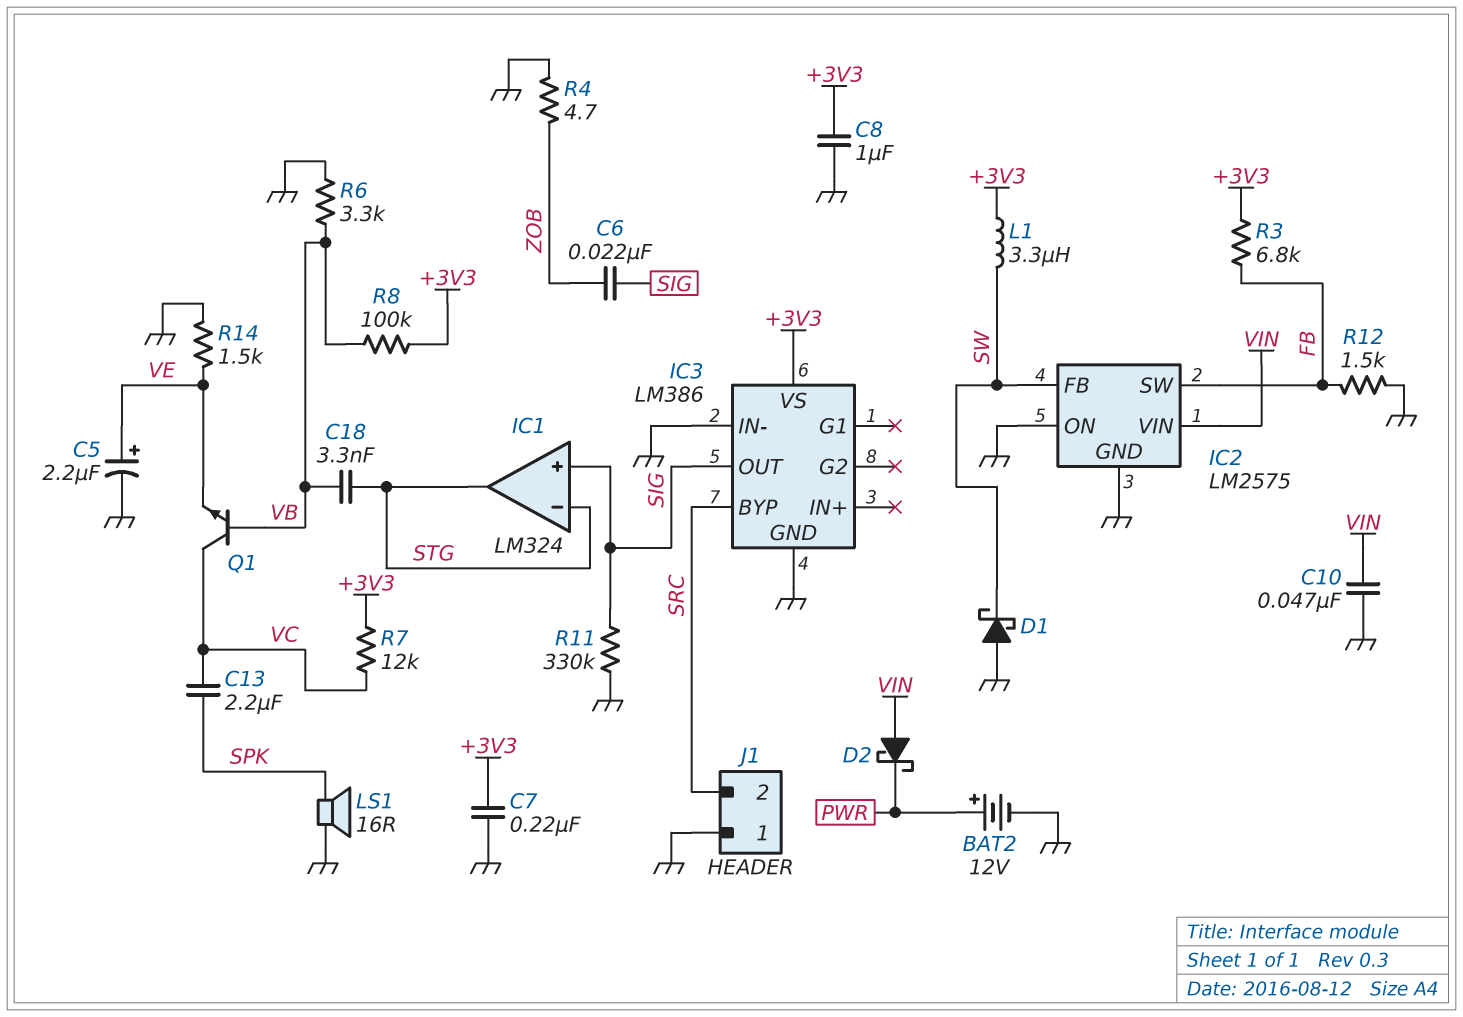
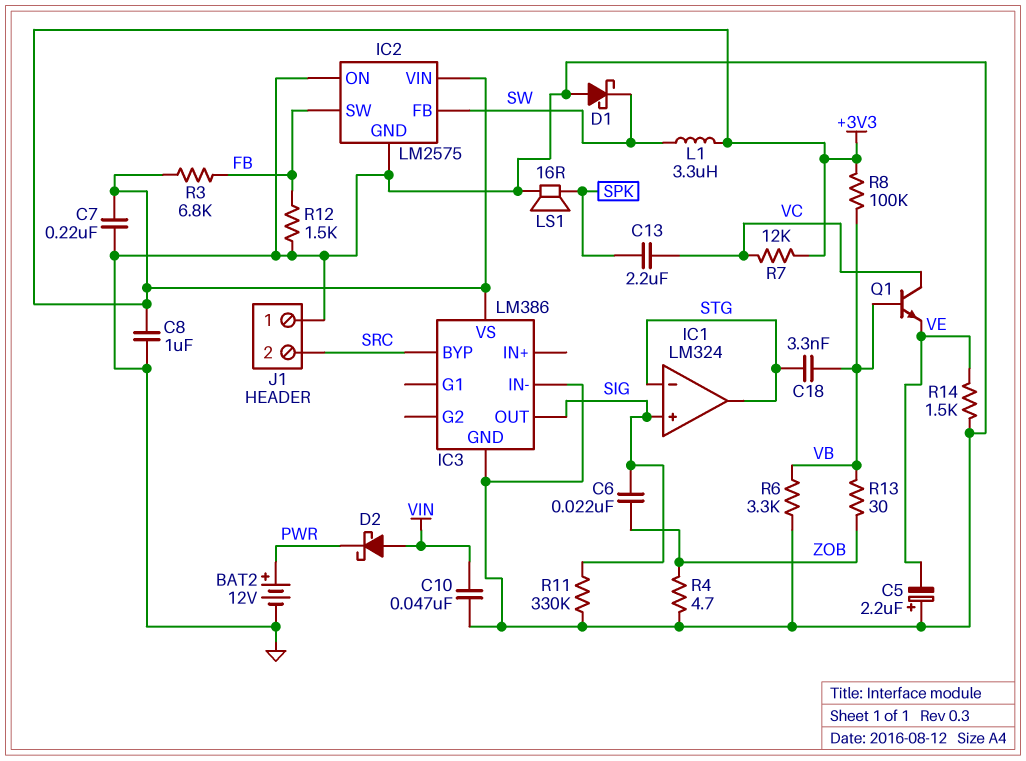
C5: 2.2uF (plus VE, minus GND) -> 2.2uF (plus GND, minus VE)
IC2 pin VIN: VIN -> +3V3
R13: none -> 30 (VB, ZOB)

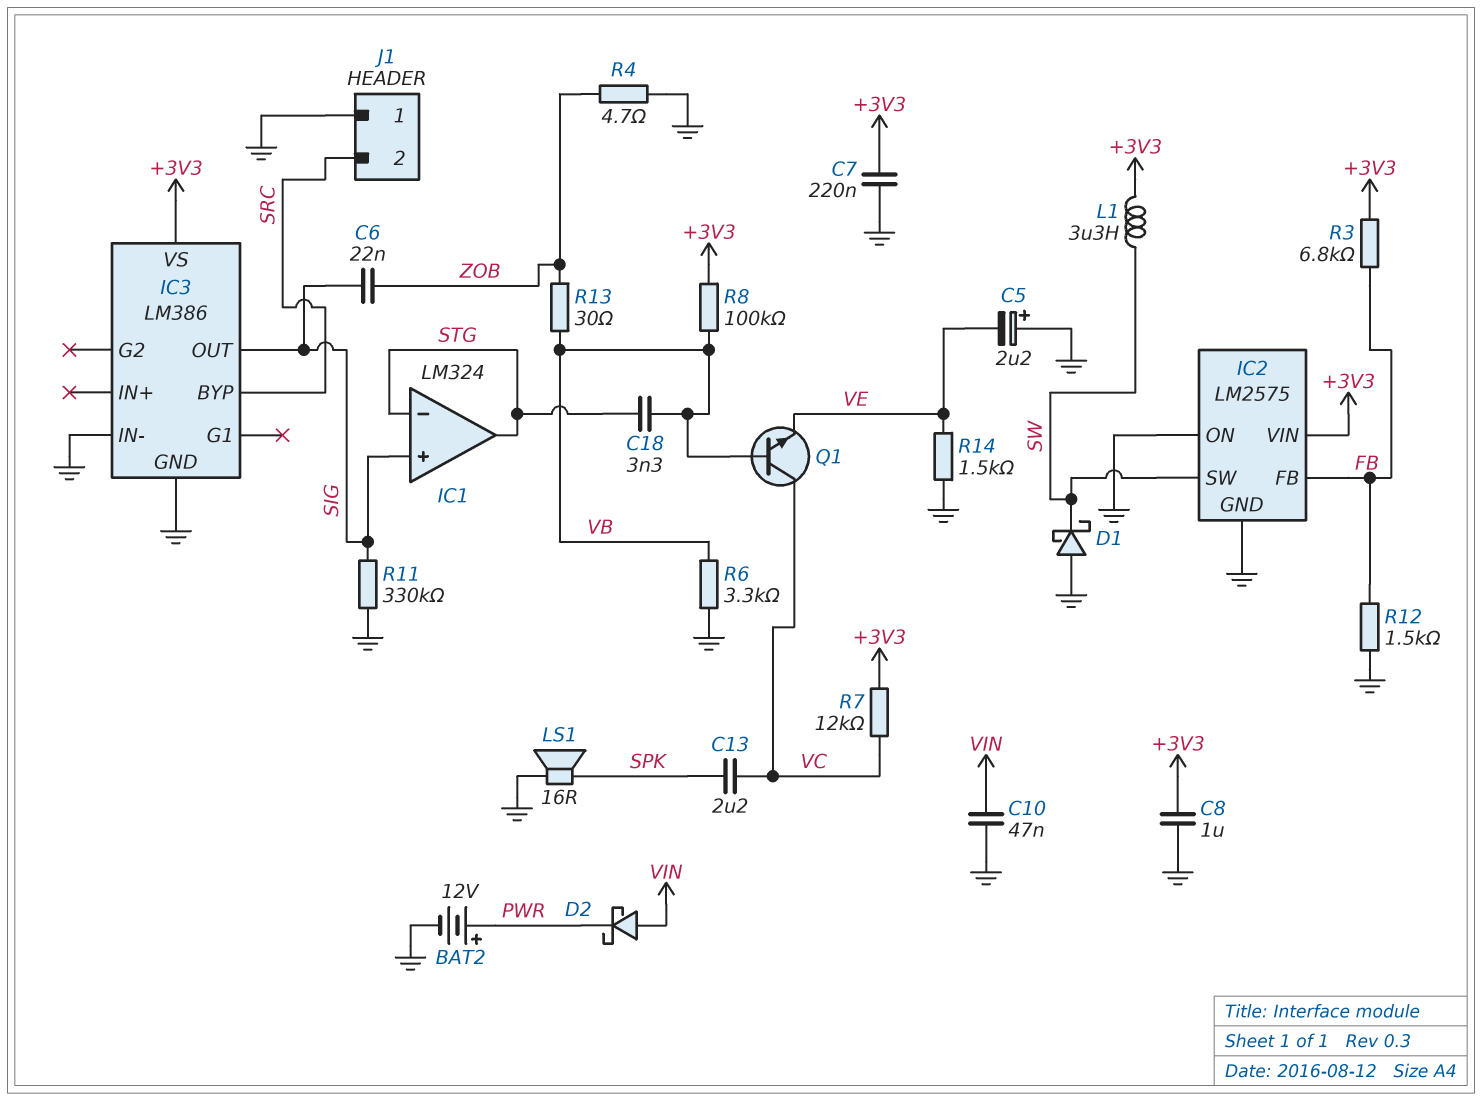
IC2 pin FB: SW -> FB
IC2 pin SW: FB -> SW

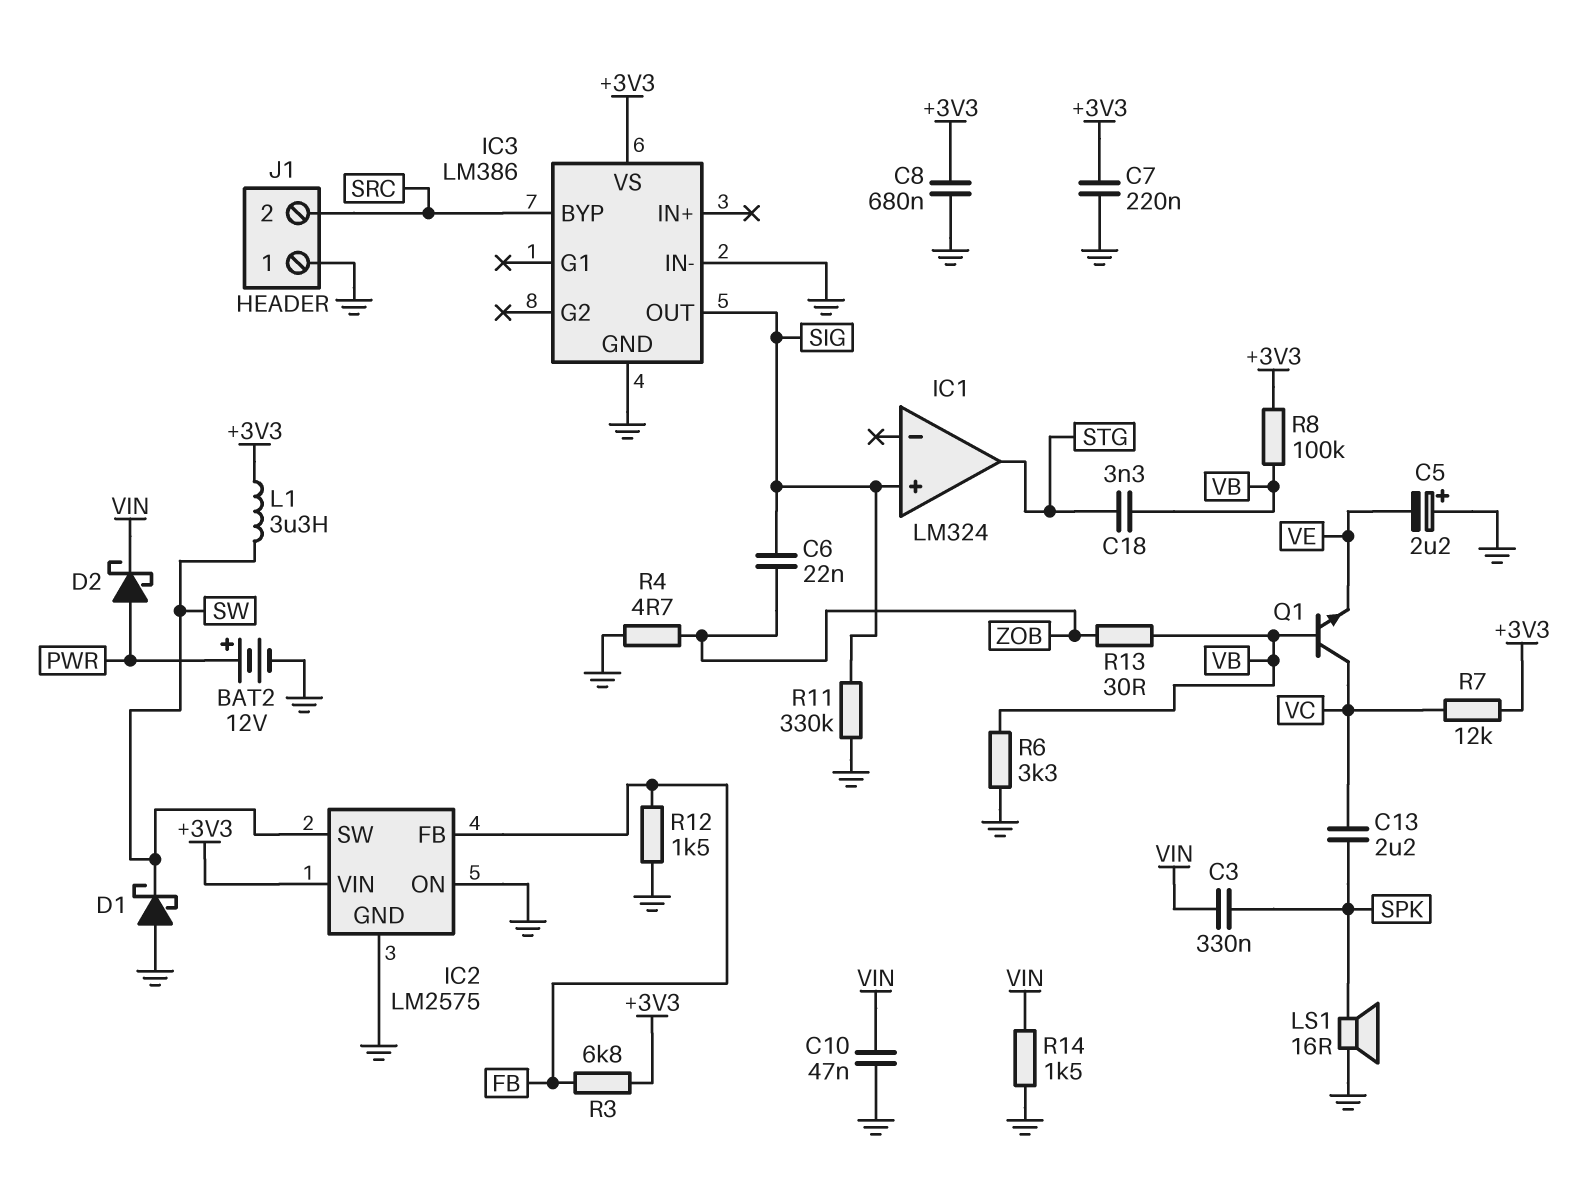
C3: none -> 330nF (SPK, VIN)
C8: 1uF (+3V3, GND) -> 680nF (+3V3, GND)
D2: schottky (A VIN, K PWR) -> schottky (A PWR, K VIN)
IC1 pin in-: STG -> none
R14: 1.5k (GND, VE) -> 1.5k (GND, VIN)

